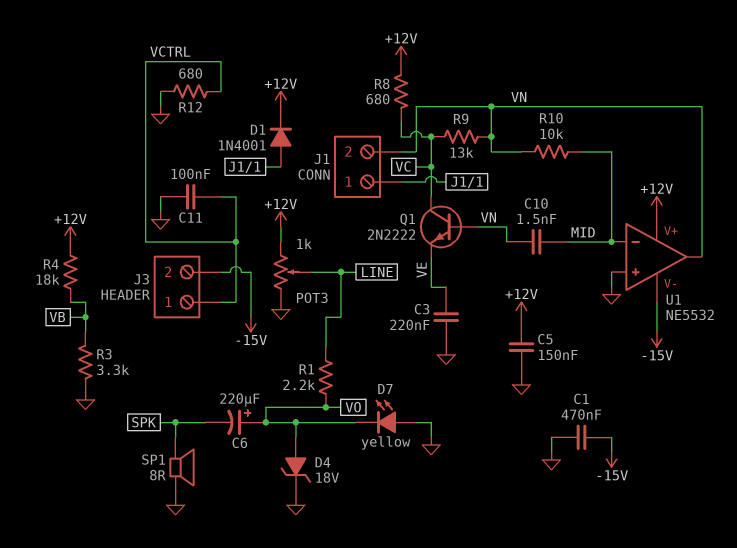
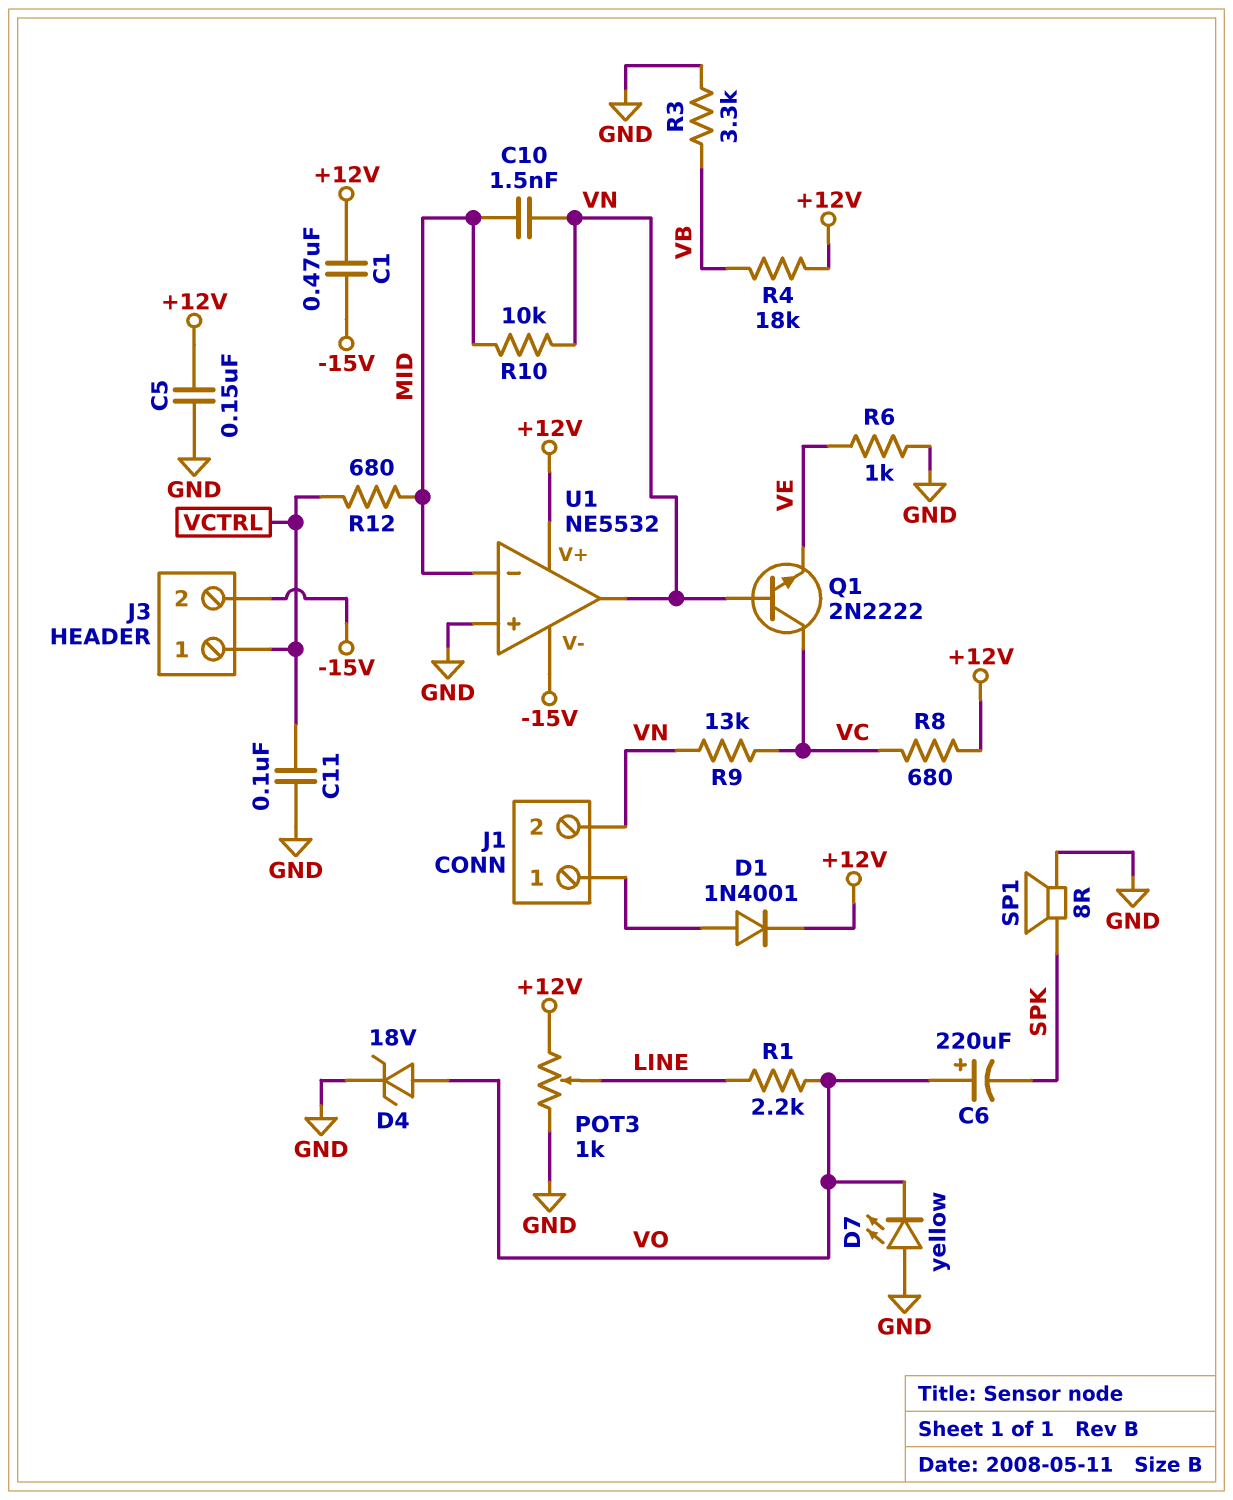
C1: 470nF (-15V, GND) -> 470nF (+12V, -15V)
C3: 220nF (GND, VE) -> none
R6: none -> 1k (GND, VE)
R12: 680 (GND, VCTRL) -> 680 (MID, VCTRL)

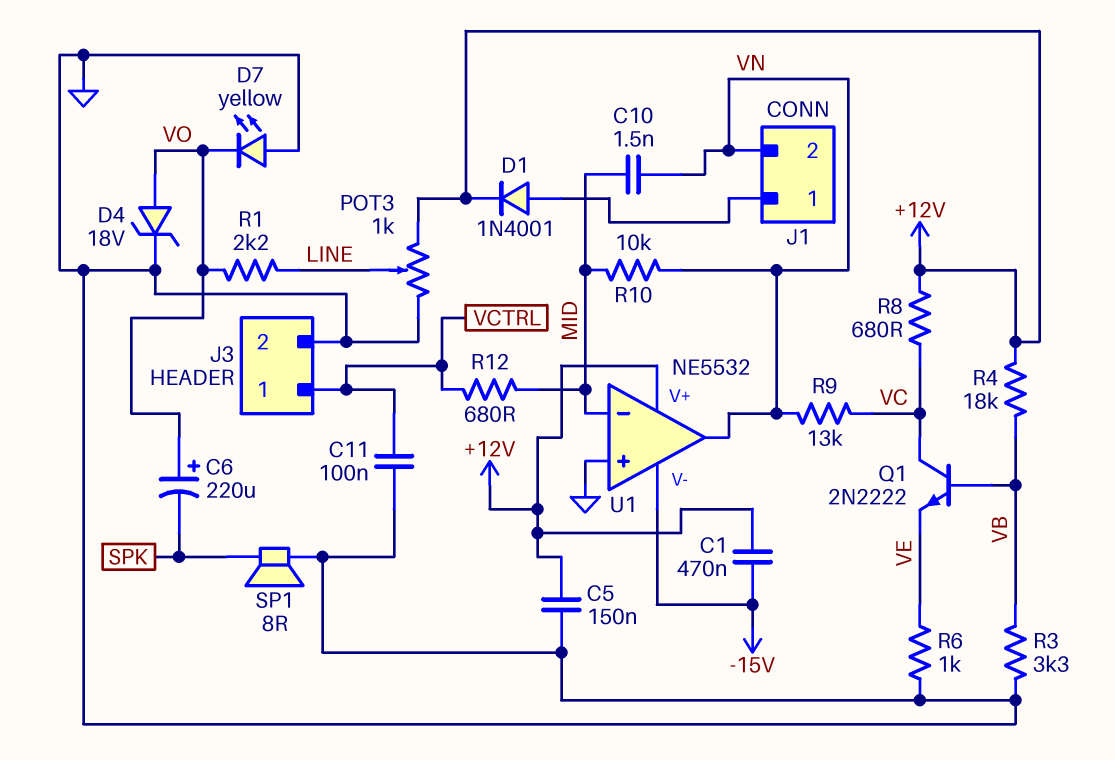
J3 pin 2: -15V -> GND
Q1: NPN 2N2222 (B VN, C VC, E VE) -> NPN 2N2222 (B VB, C VC, E VE)

